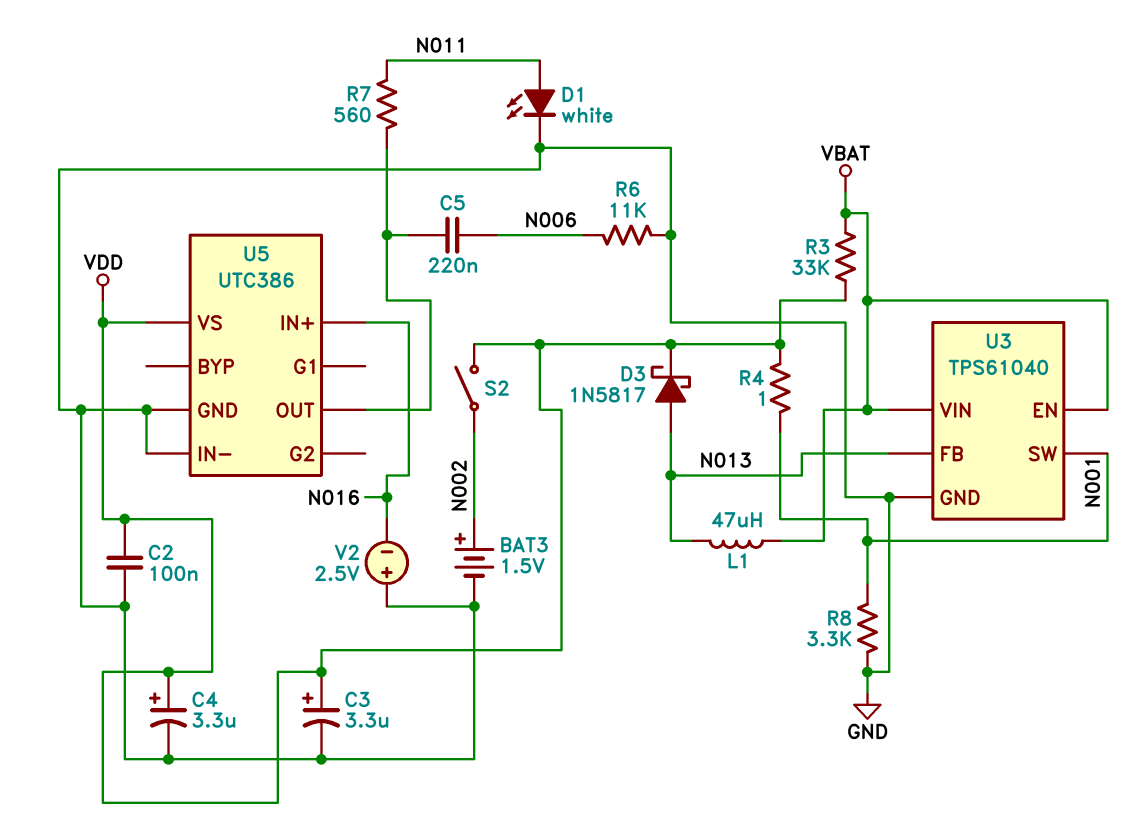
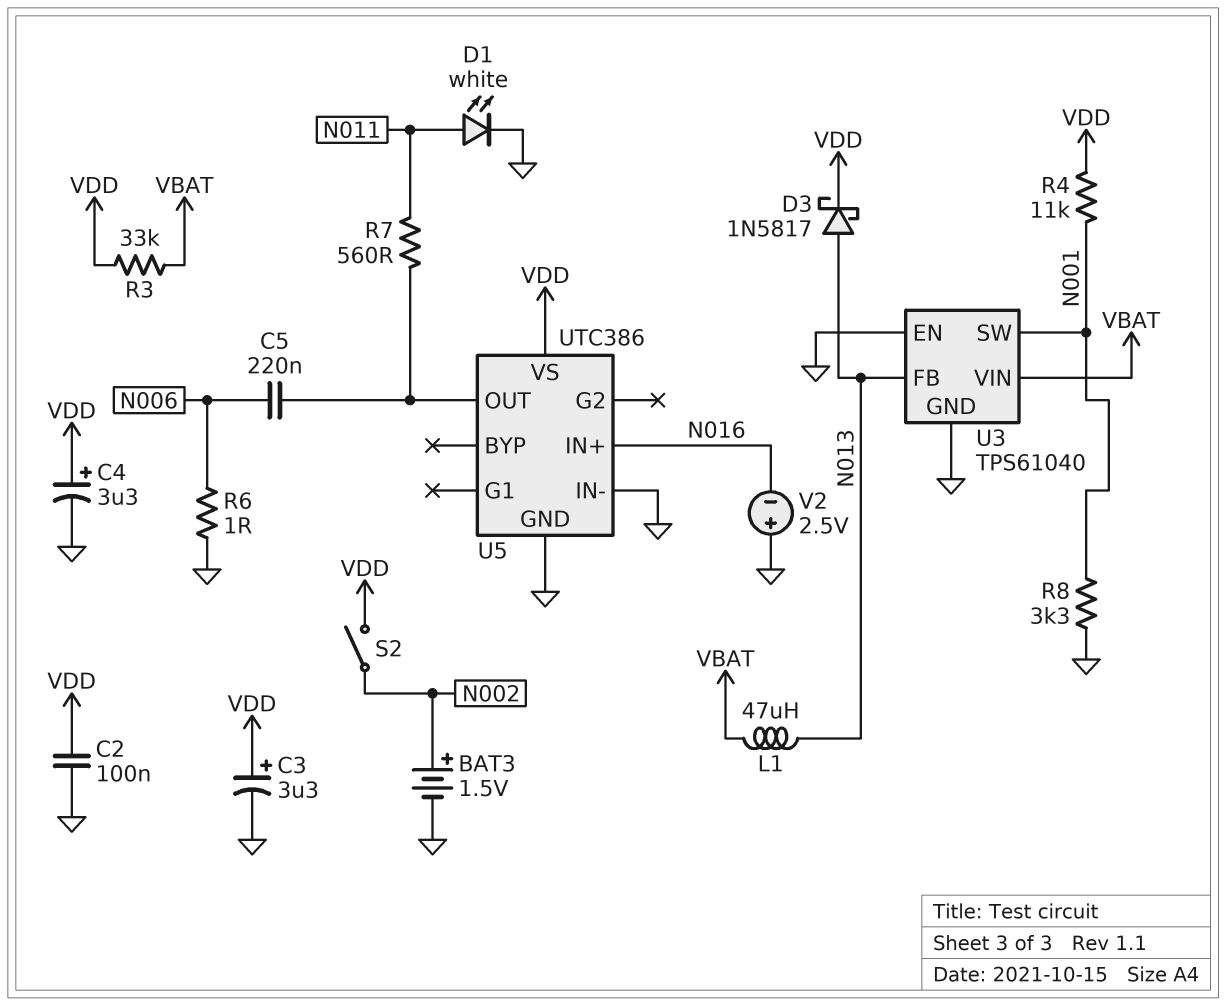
R4: 1 (N001, VDD) -> 11k (N001, VDD)
R6: 11k (GND, N006) -> 1 (GND, N006)
U3 pin EN: VBAT -> GND

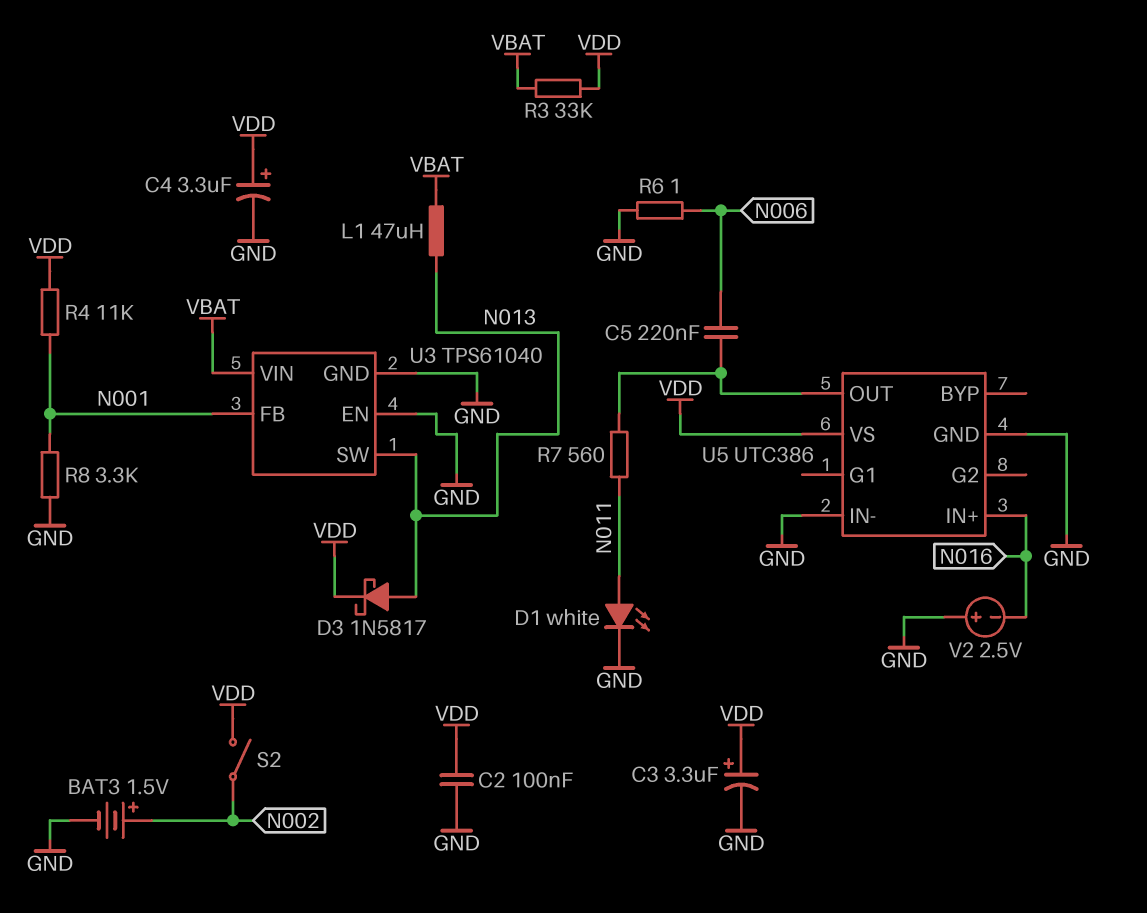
U3 pin FB: N013 -> N001
U3 pin SW: N001 -> N013

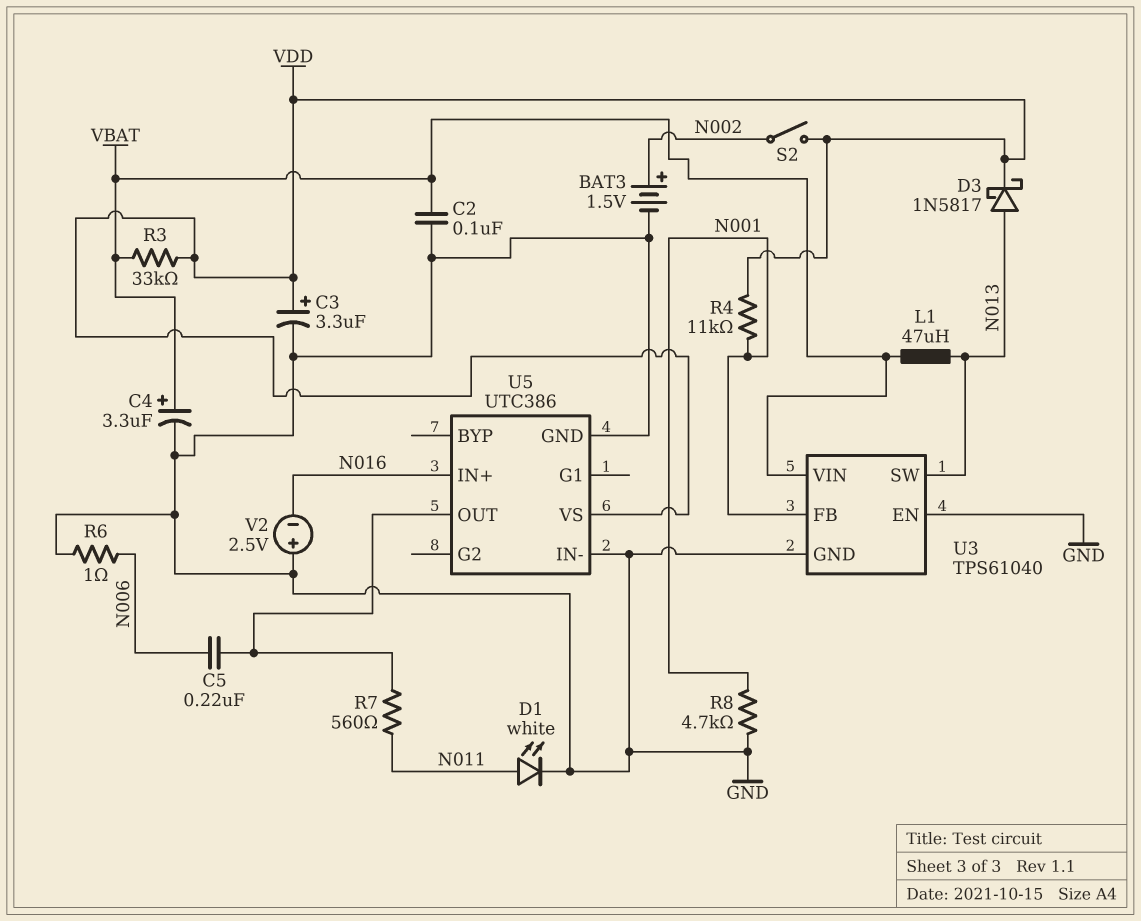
C2: 100nF (GND, VDD) -> 100nF (GND, VBAT)
C4: 3.3uF (plus VDD, minus GND) -> 3.3uF (plus VBAT, minus GND)
R8: 3.3k (GND, N001) -> 4.7k (GND, N001)

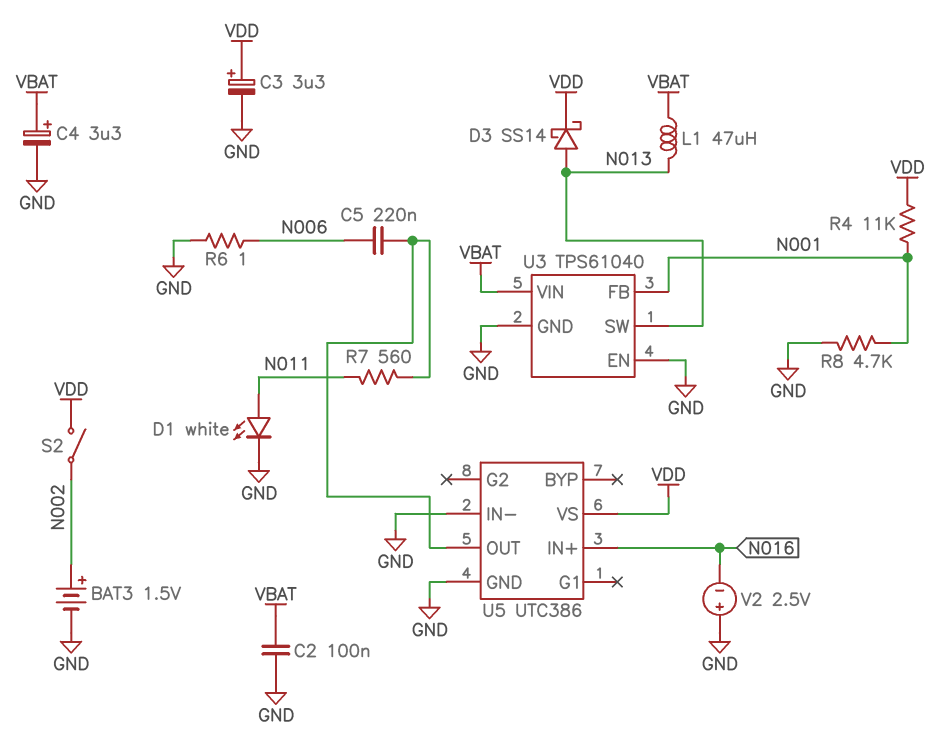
D3: schottky 1N5817 (A N013, K VDD) -> schottky SS14 (A N013, K VDD)
R3: 33k (VBAT, VDD) -> none

